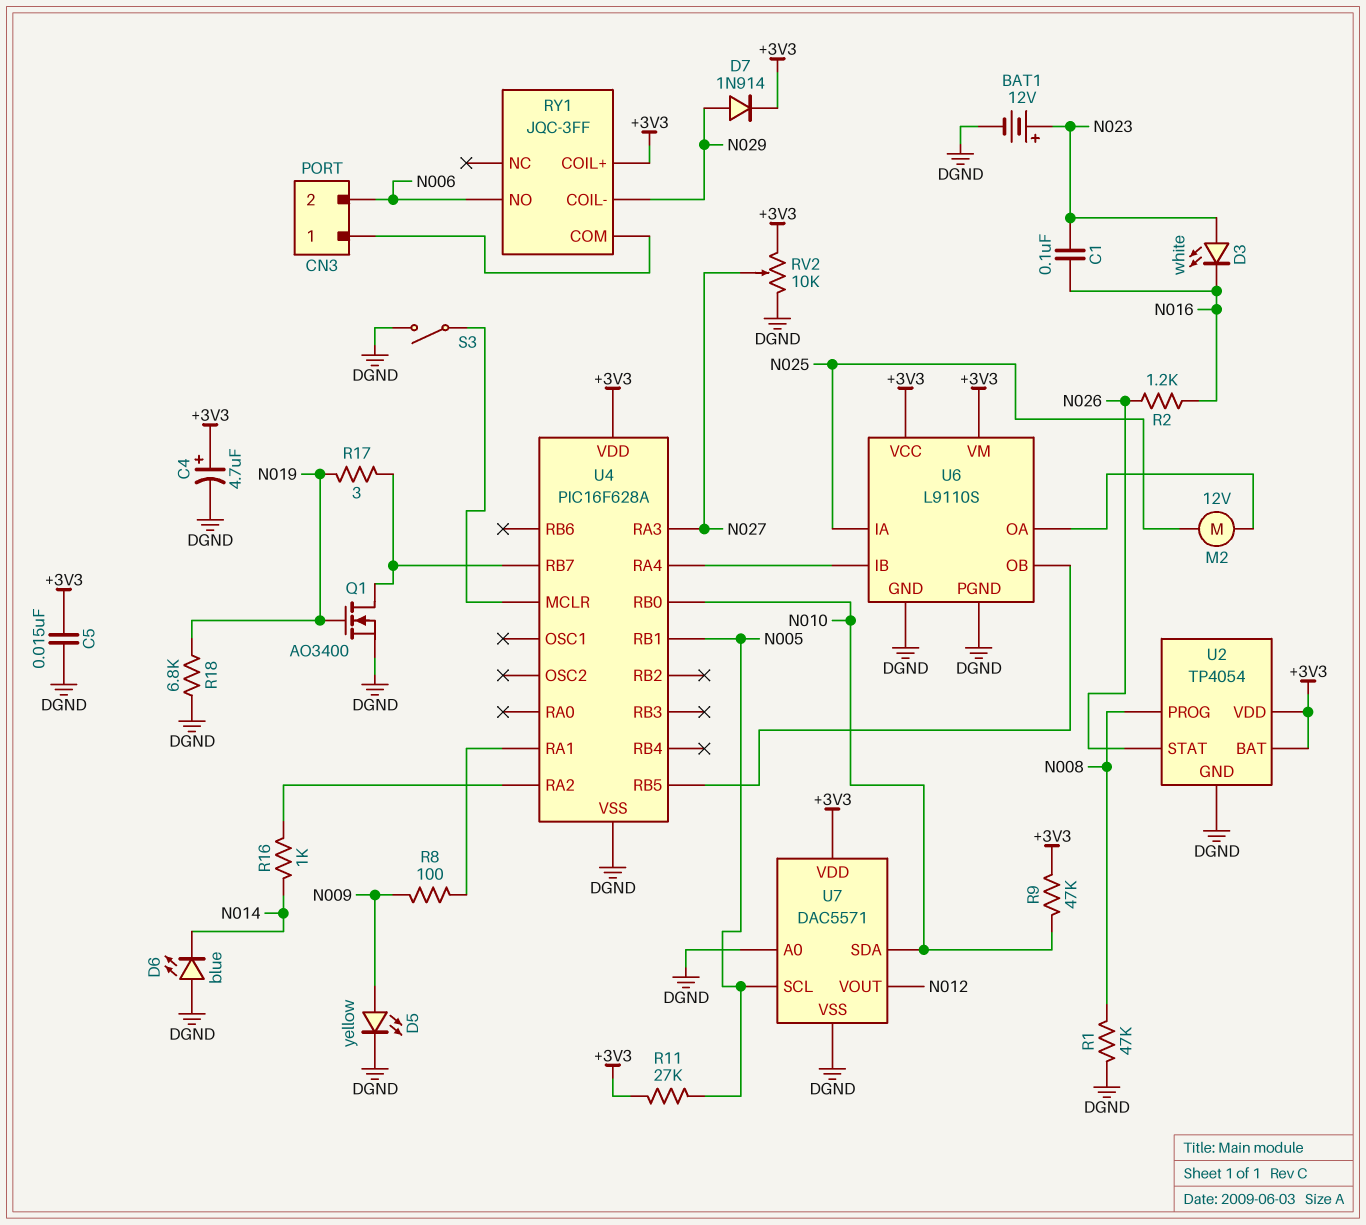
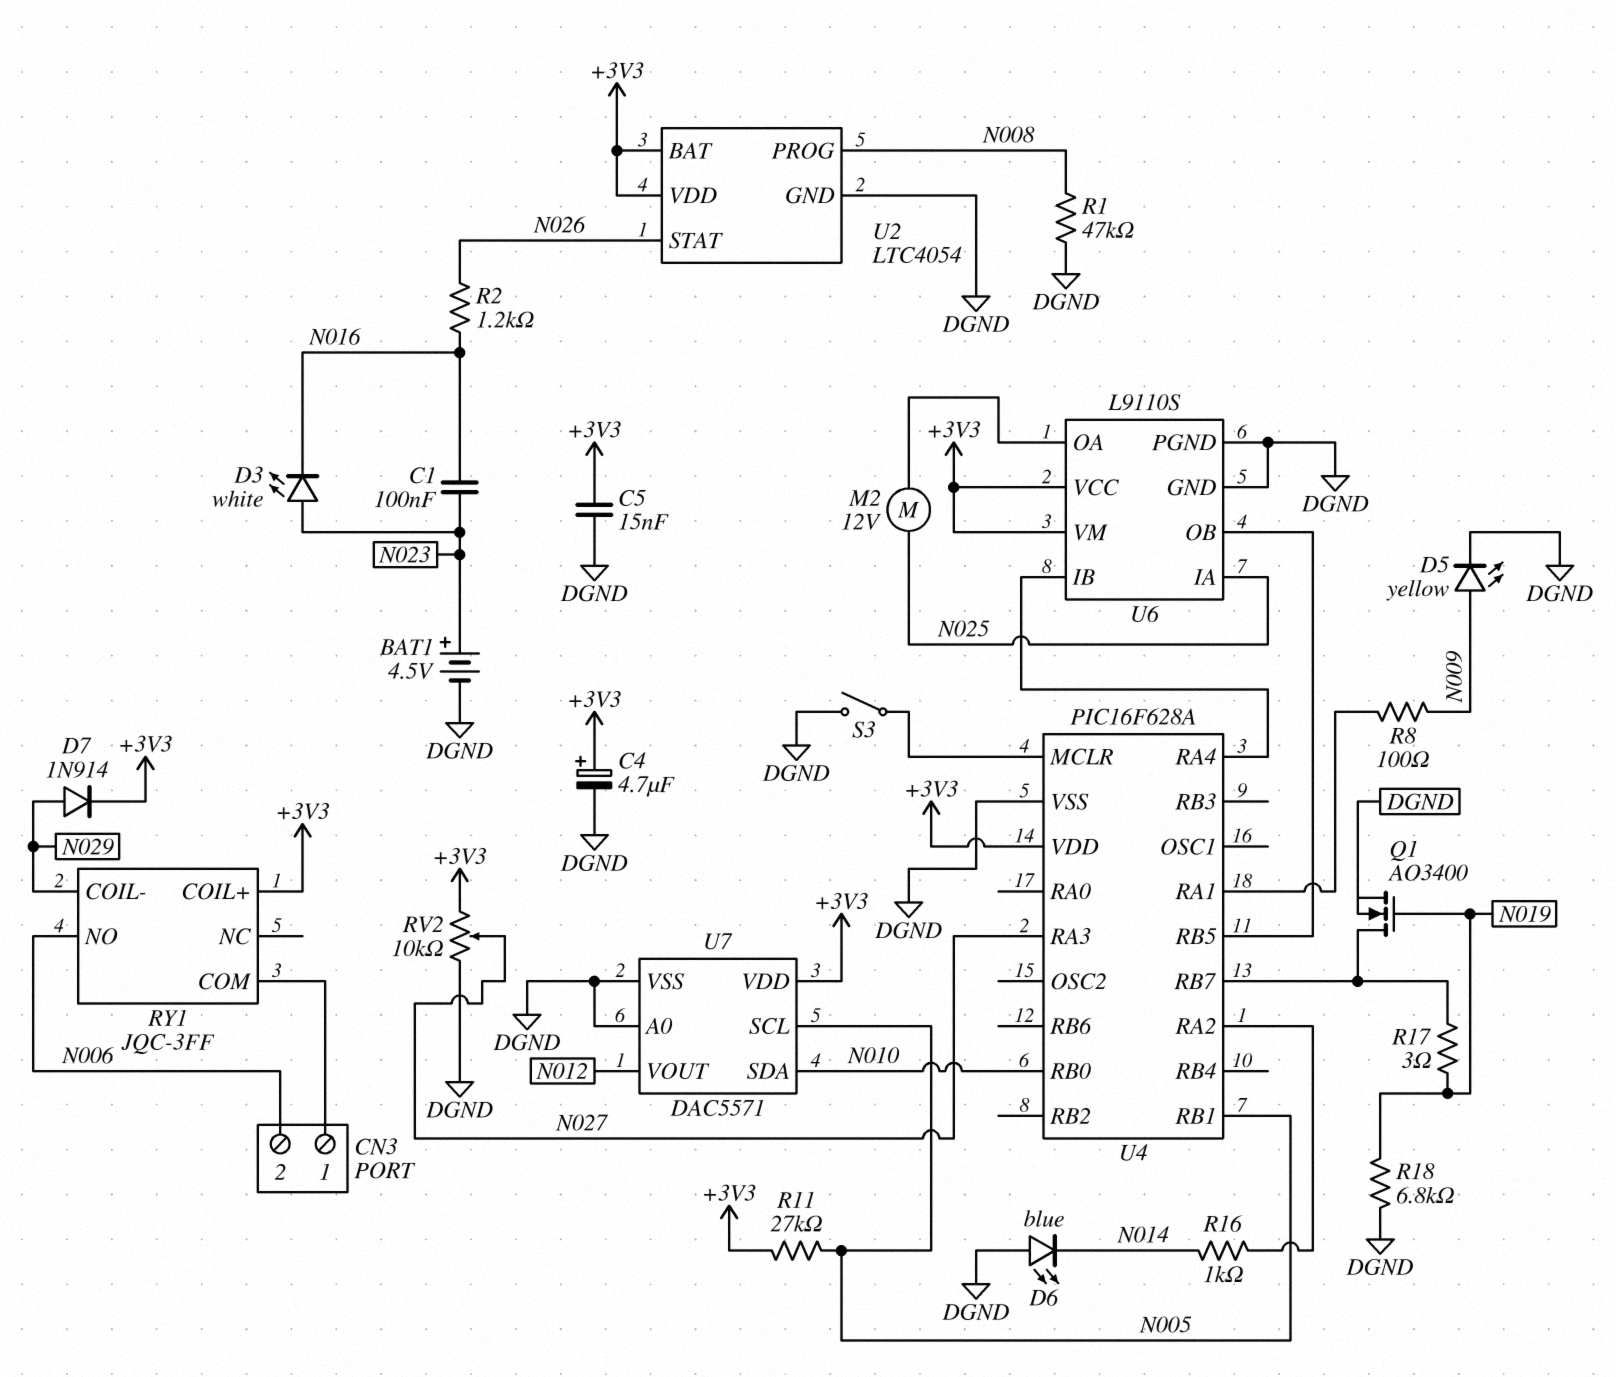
BAT1: 12V (plus N023, minus DGND) -> 4.5V (plus N023, minus DGND)
R9: 47k (+3V3, N010) -> none
U2: TP4054 -> LTC4054

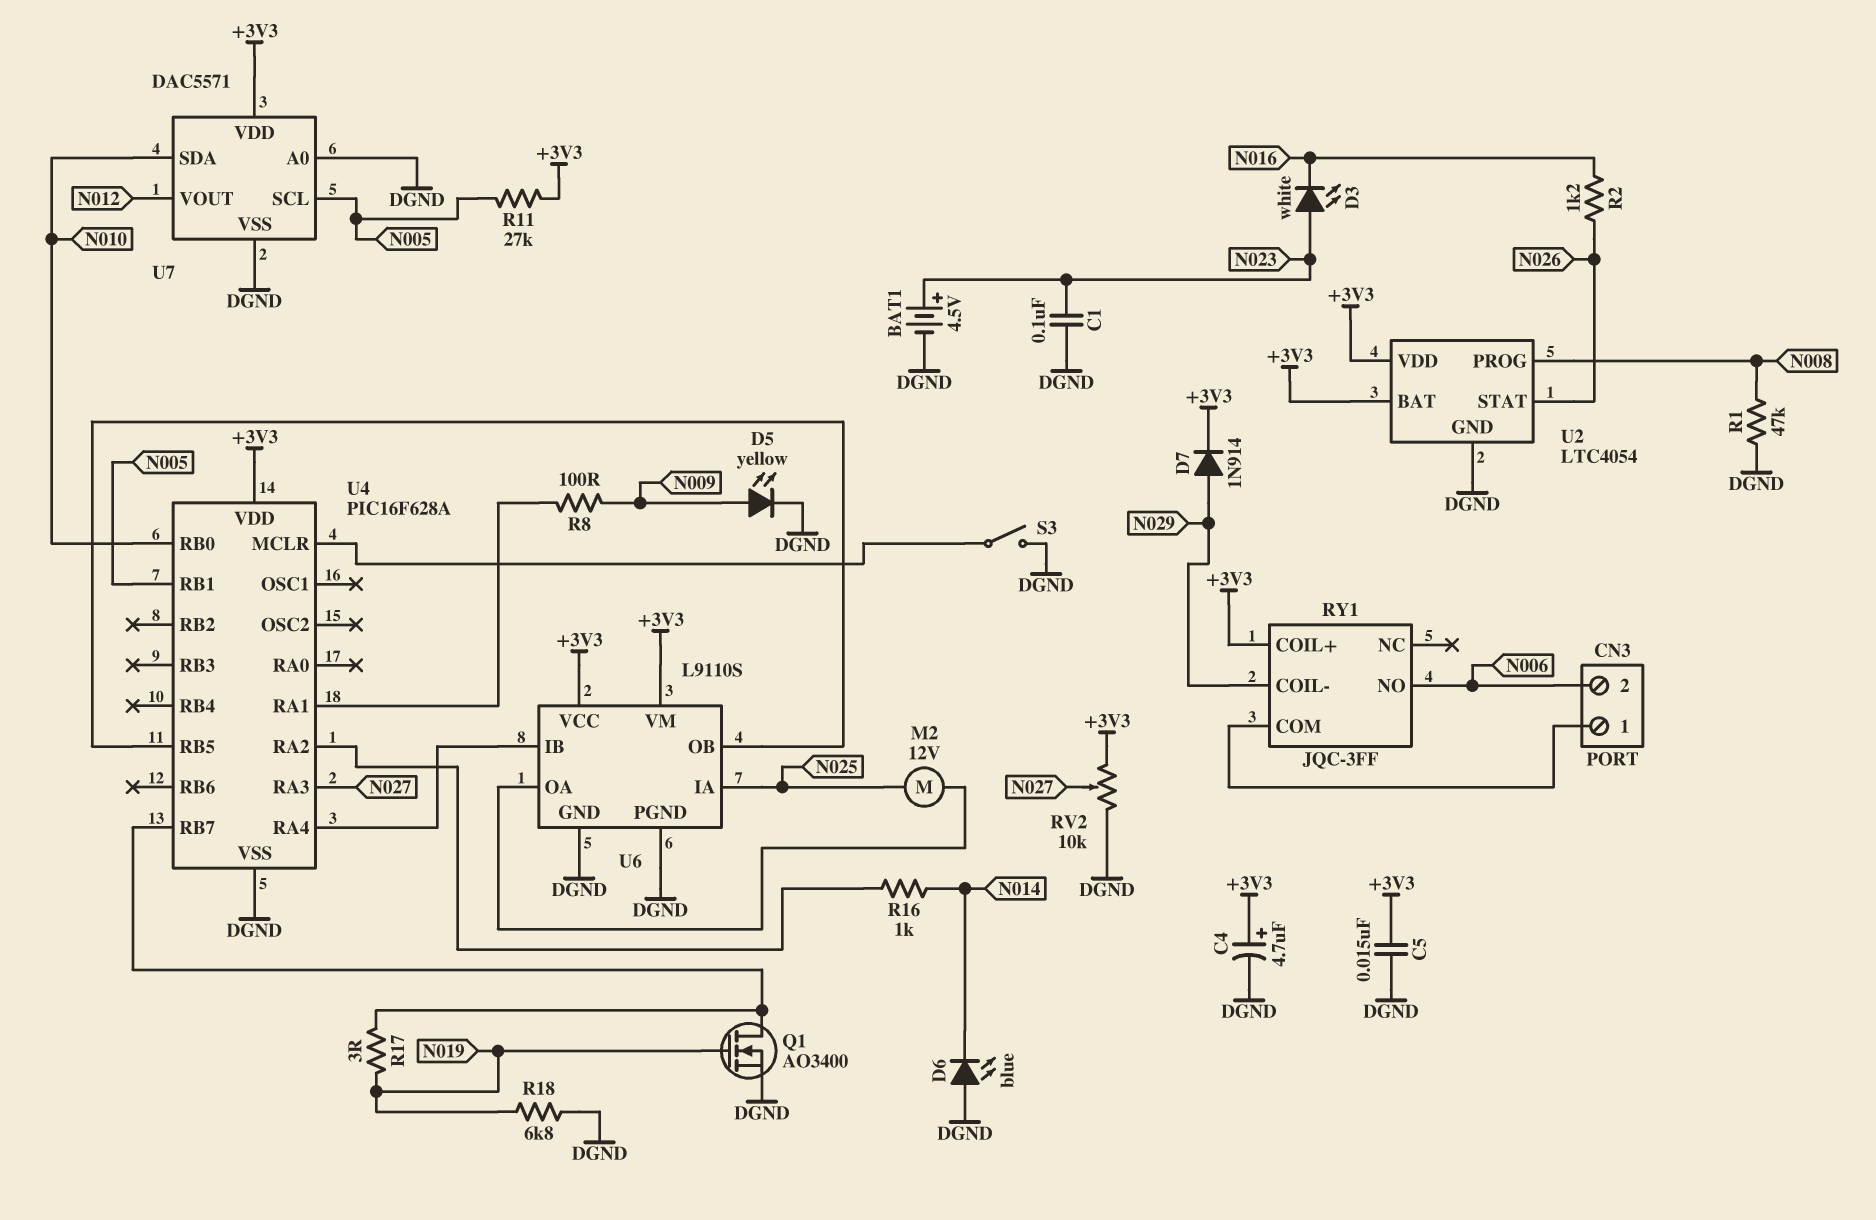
C1: 100nF (N016, N023) -> 100nF (DGND, N023)

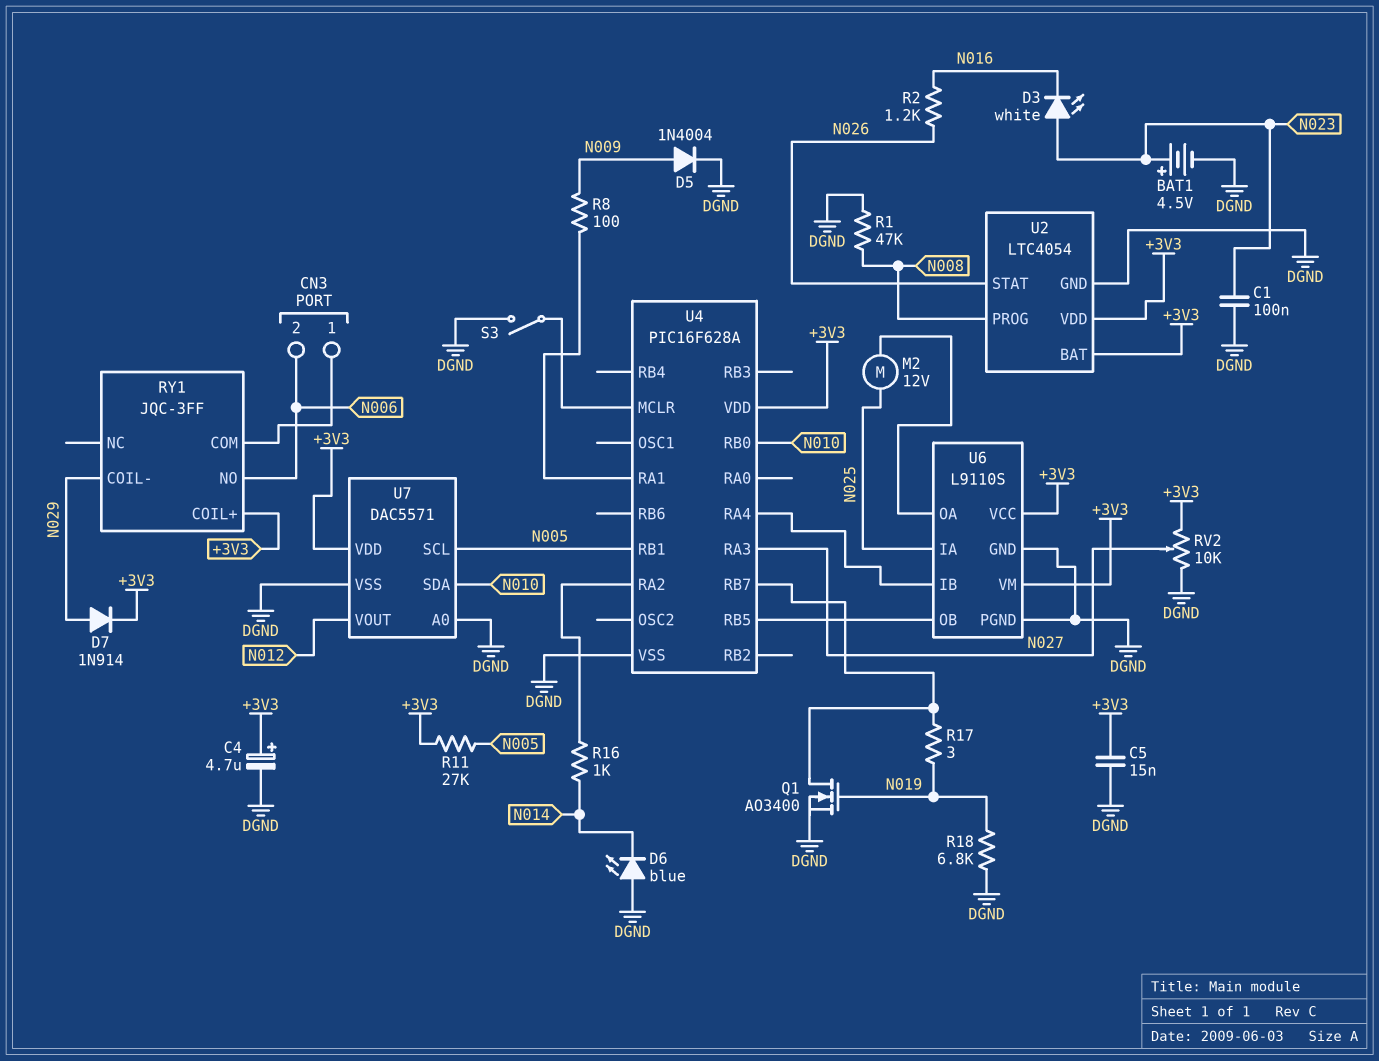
D5: LED yellow (A N009, K DGND) -> diode 1N4004 (A N009, K DGND)

